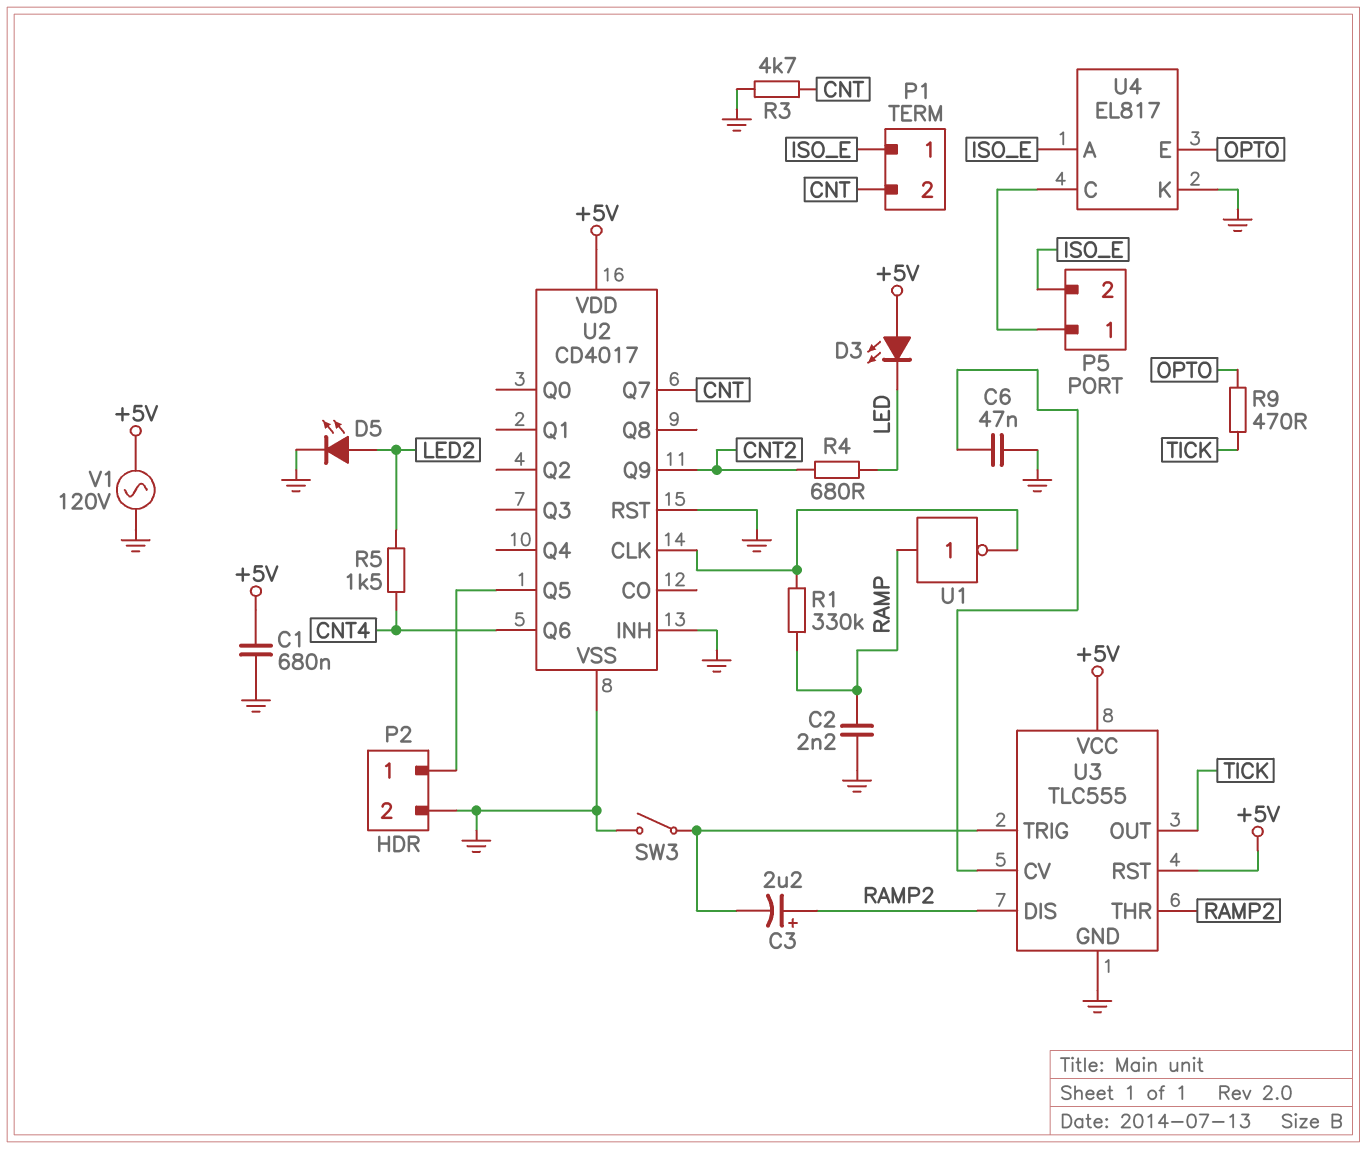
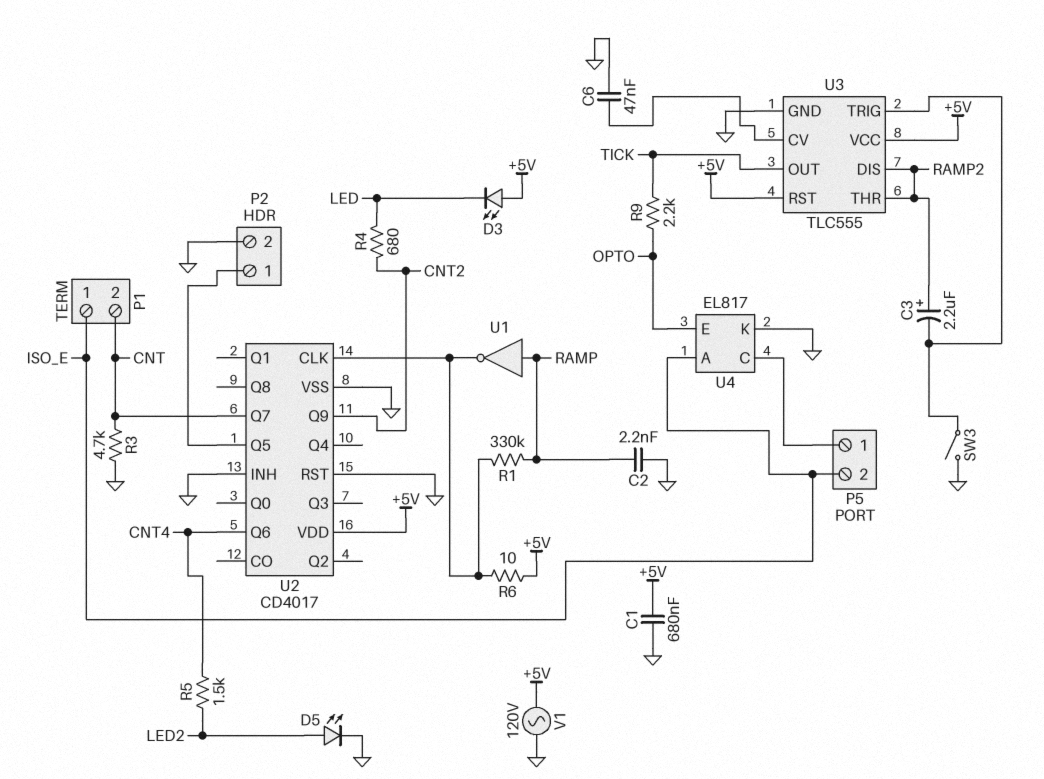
R6: none -> 10 (+5V, U2/CLK)
R9: 470 (OPTO, TICK) -> 2.2k (OPTO, TICK)

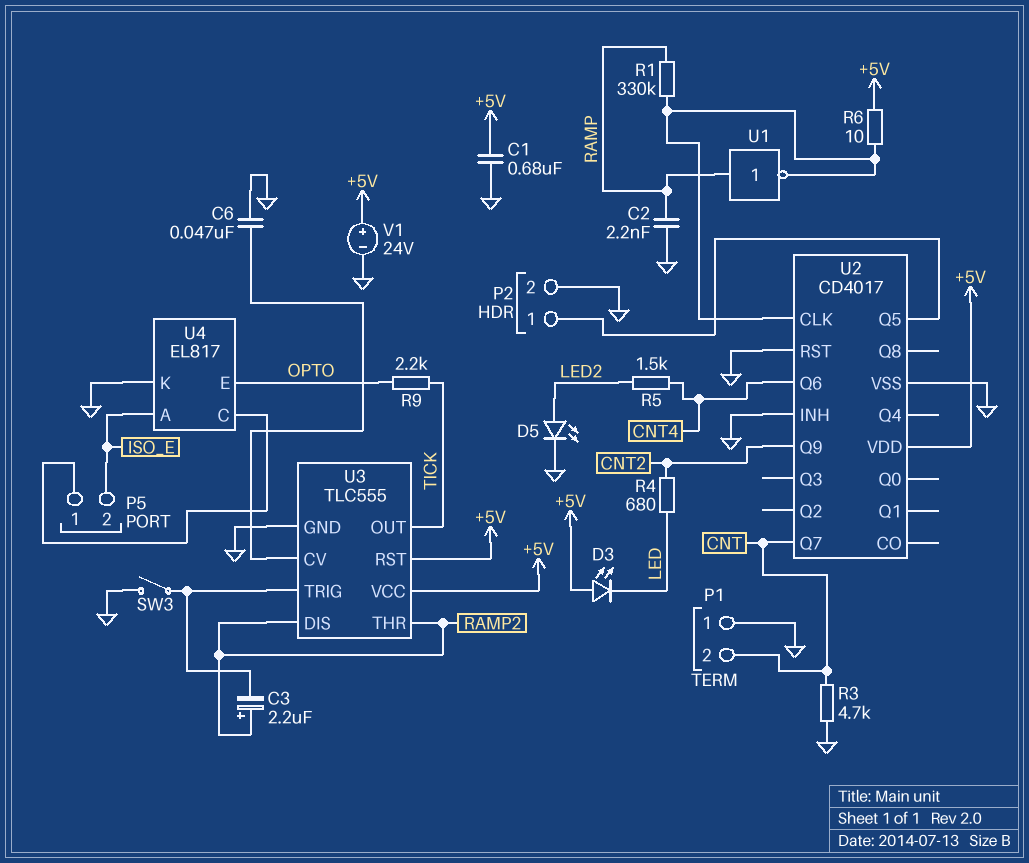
P1 pin 1: ISO_E -> GND
V1: AC 120V (+5V, GND) -> 24V (plus +5V, minus GND)

